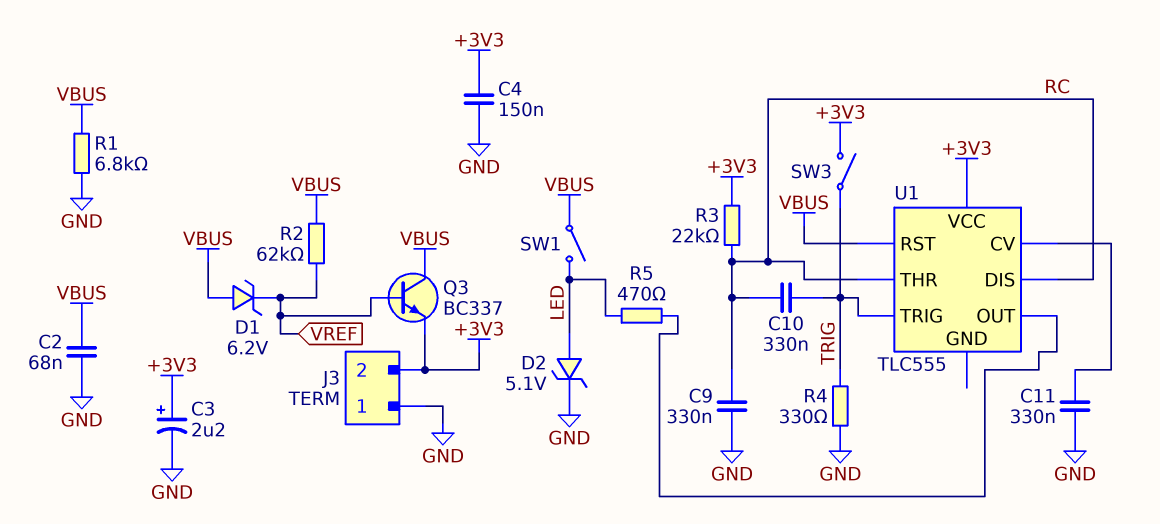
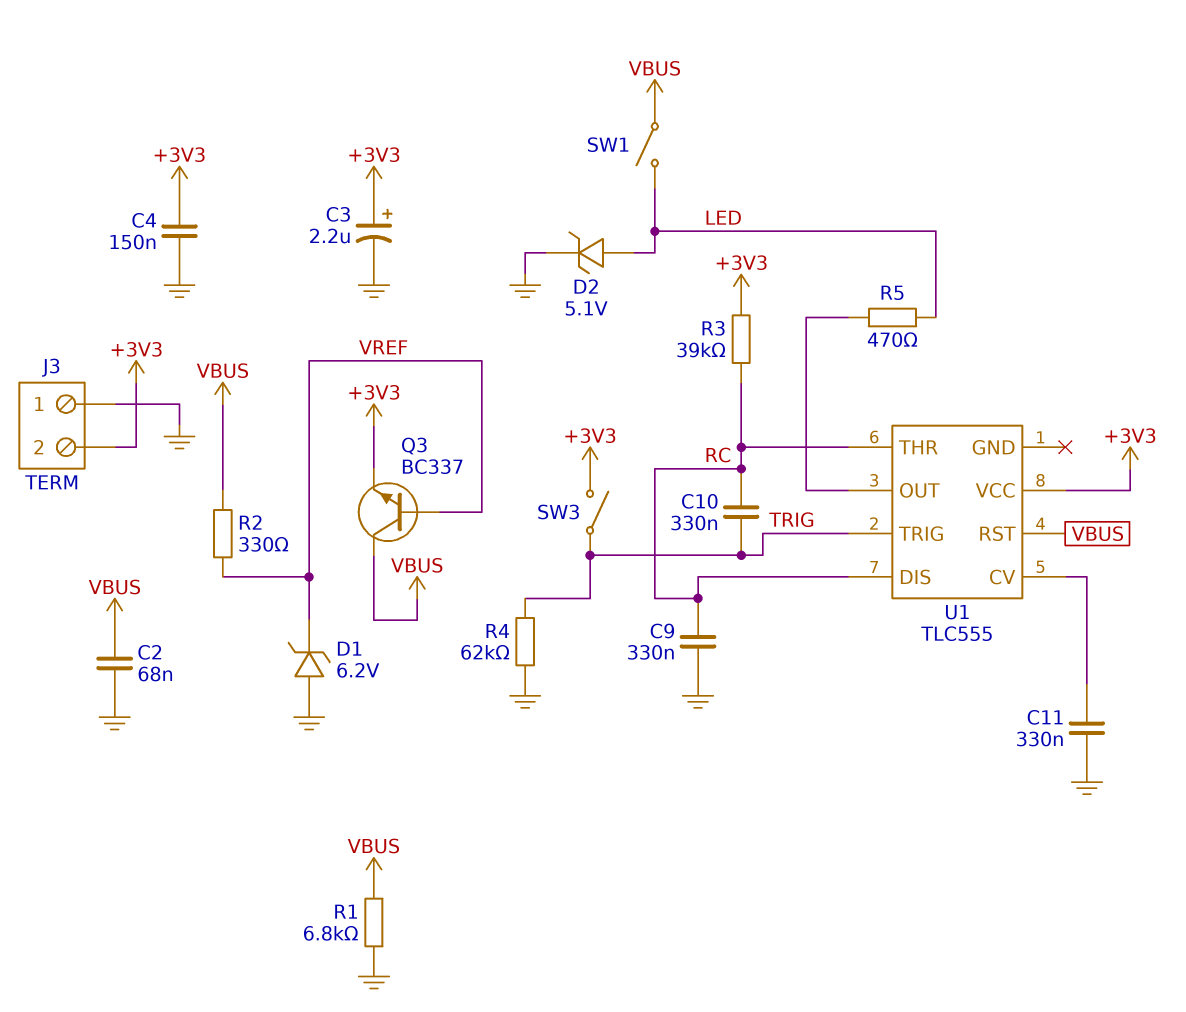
D1: zener 6.2V (A VBUS, K VREF) -> zener 6.2V (A GND, K VREF)
R2: 62k (VBUS, VREF) -> 330 (VBUS, VREF)
R3: 22k (+3V3, RC) -> 39k (+3V3, RC)
R4: 330 (GND, TRIG) -> 62k (GND, TRIG)

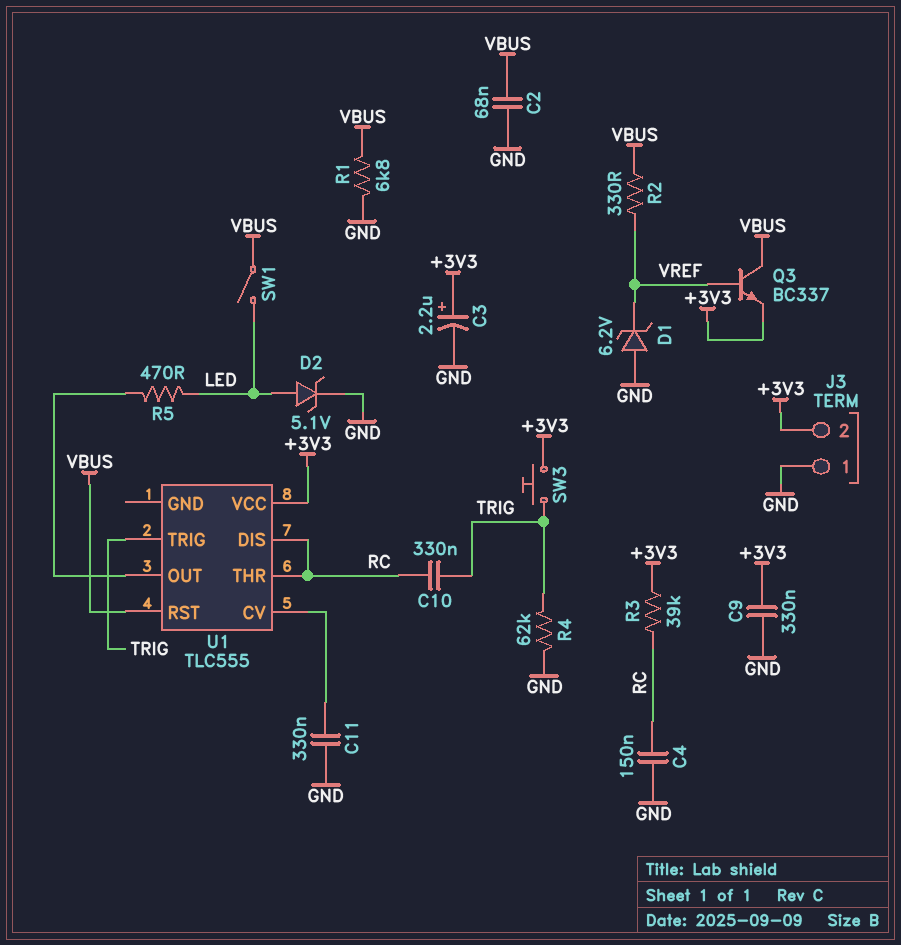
C4: 150nF (+3V3, GND) -> 150nF (GND, RC)
C9: 330nF (GND, RC) -> 330nF (+3V3, GND)
SW3: switch (+3V3, TRIG) -> button (+3V3, TRIG)

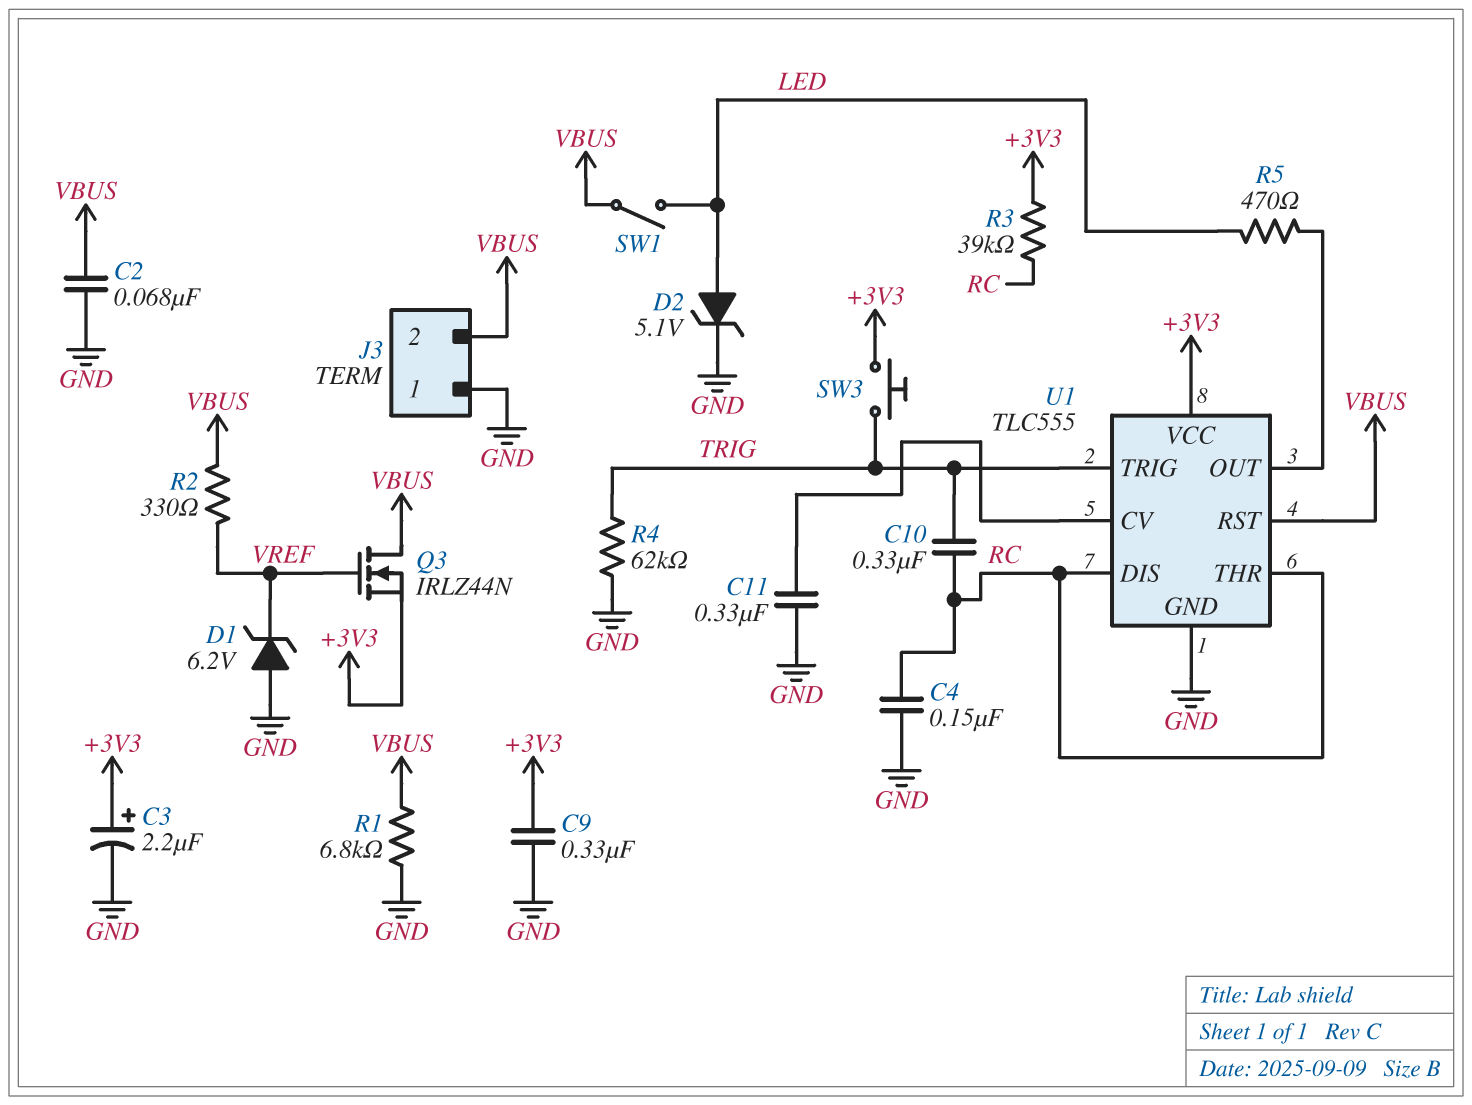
J3 pin 2: +3V3 -> VBUS
Q3: NPN BC337 (B VREF, C VBUS, E +3V3) -> NMOS IRLZ44N (G VREF, D VBUS, S +3V3)
U1 pin GND: none -> GND

